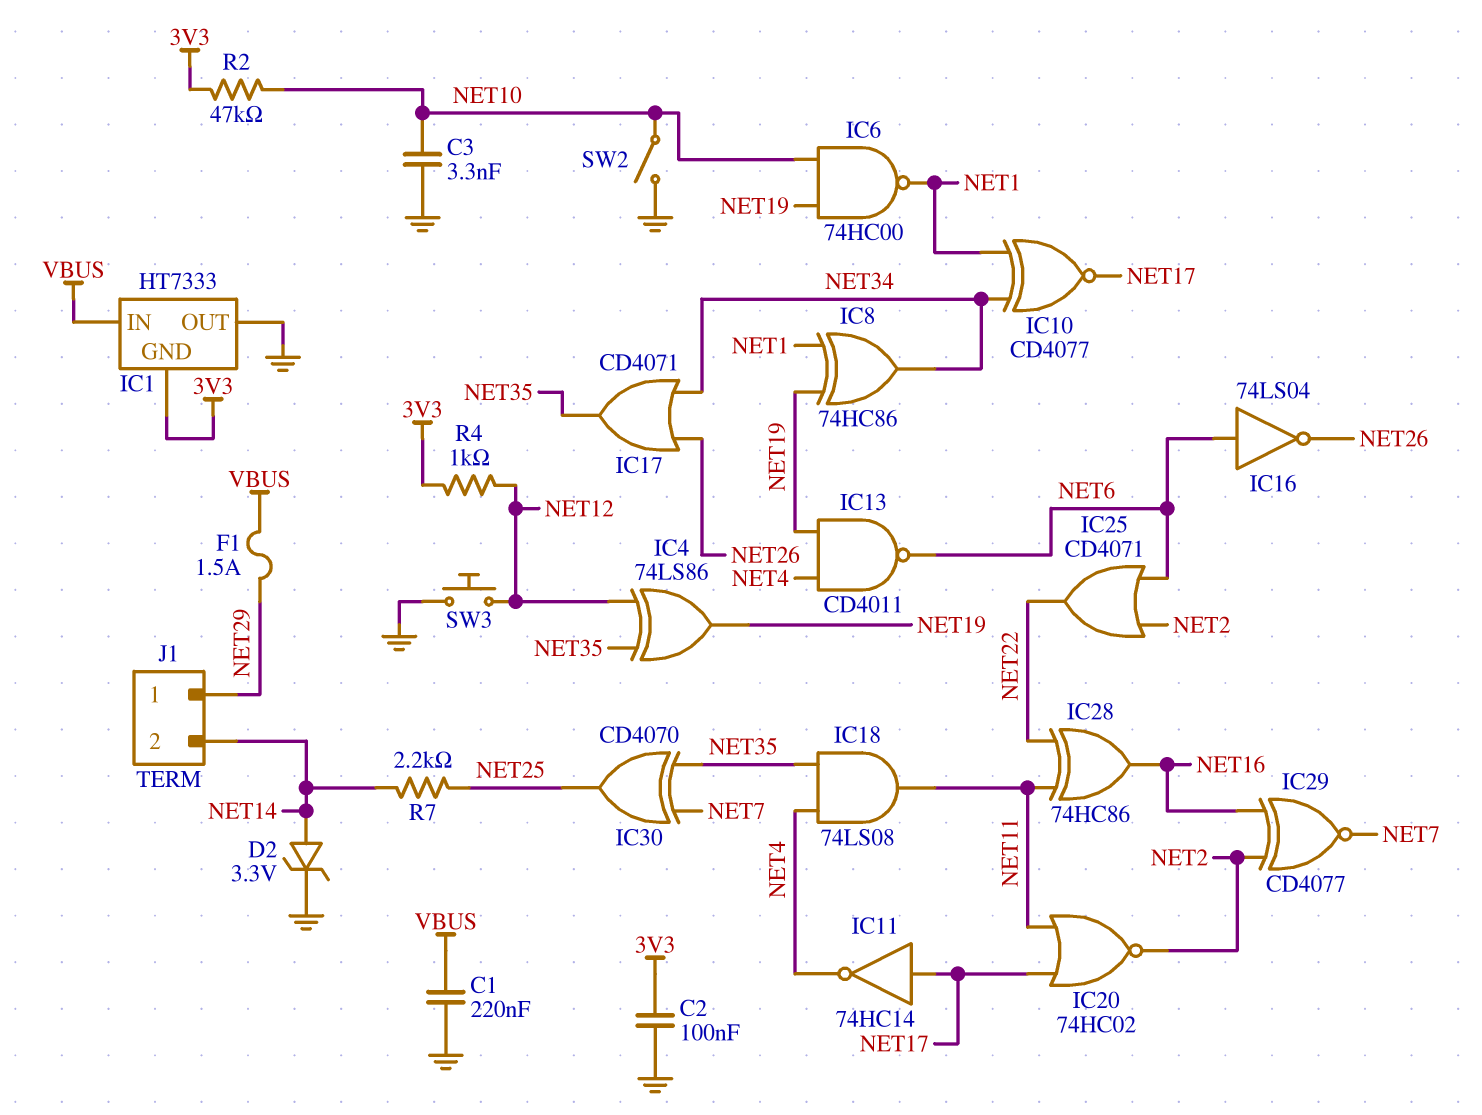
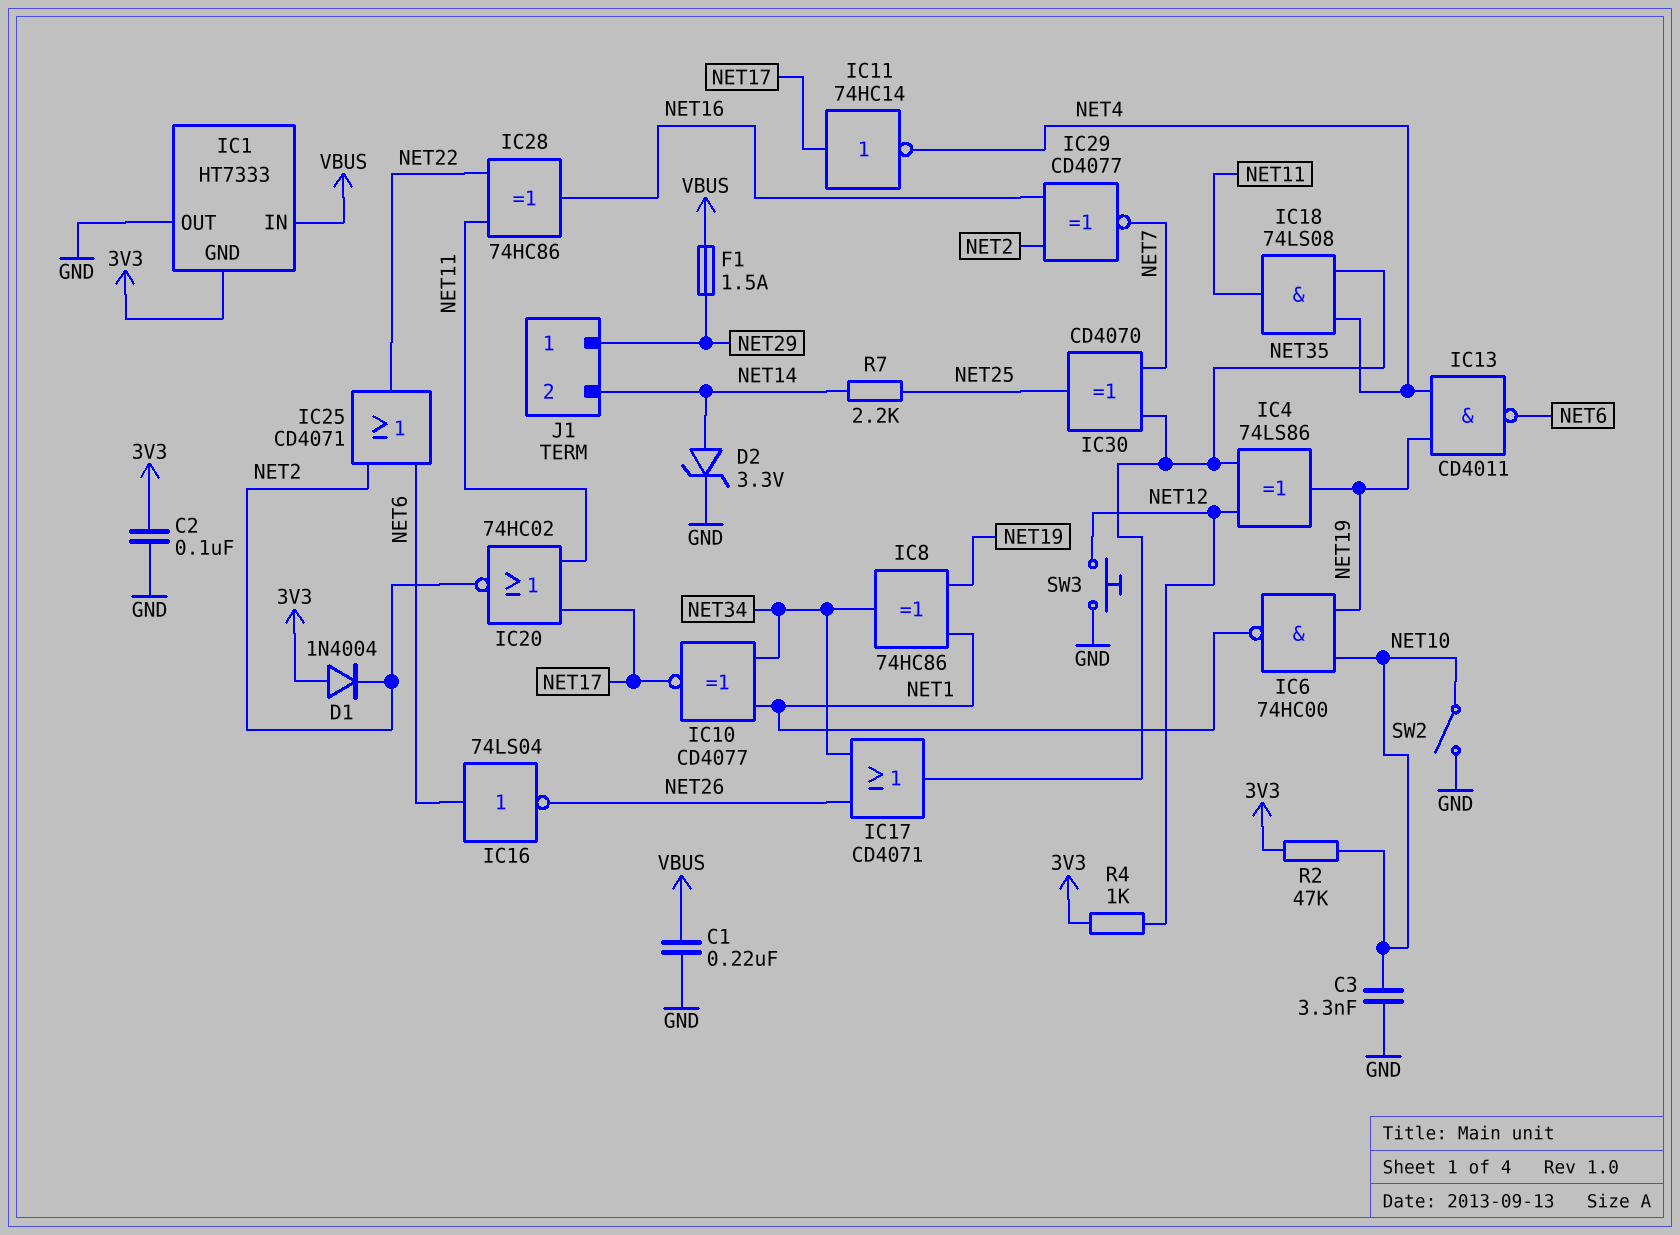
D1: none -> diode 1N4004 (A 3V3, K NET2)

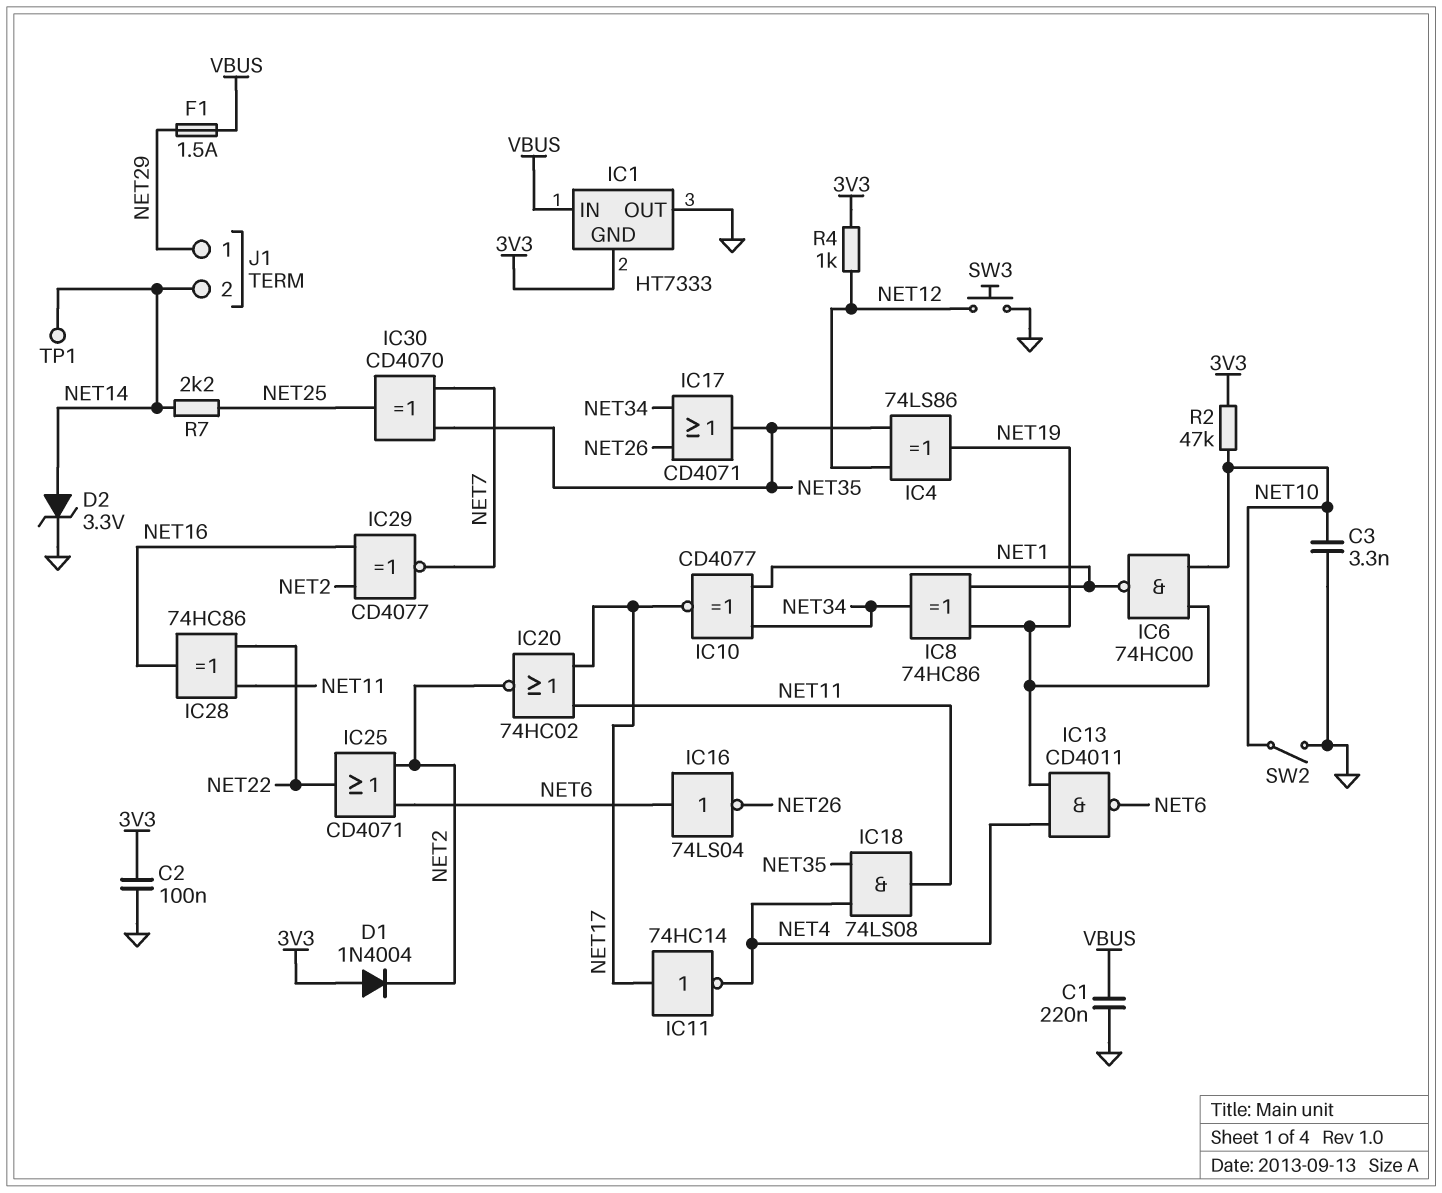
TP1: none -> test point (NET14)

